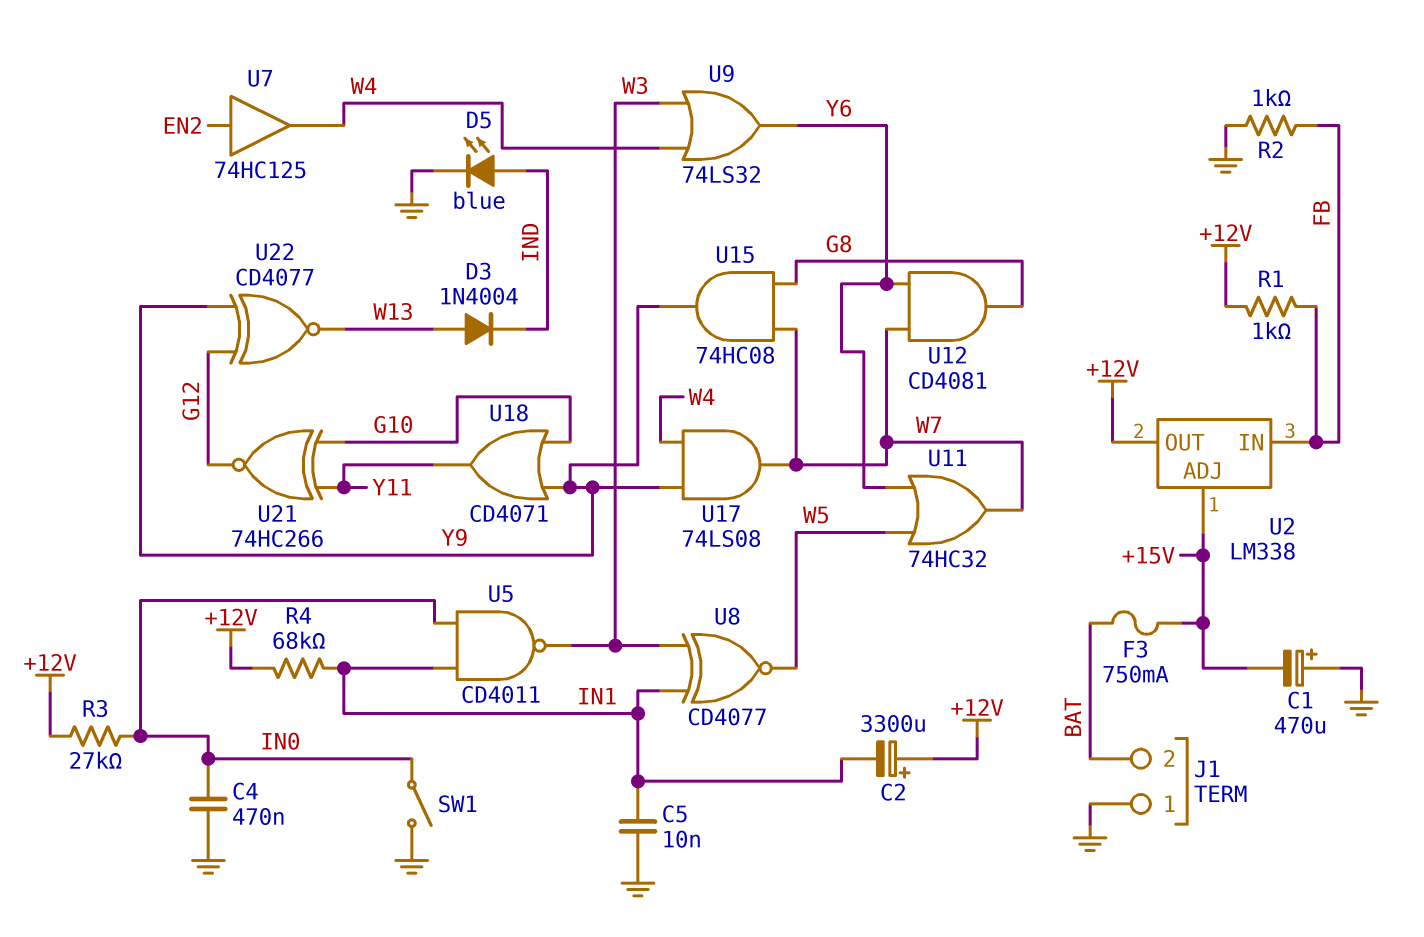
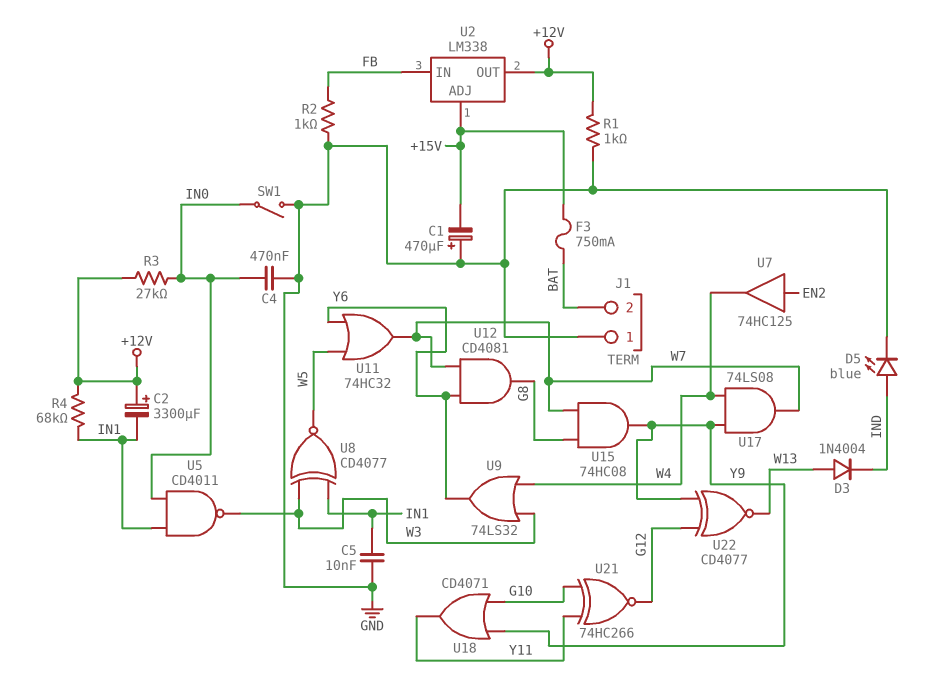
R1: 1k (+12V, FB) -> 1k (+12V, GND)

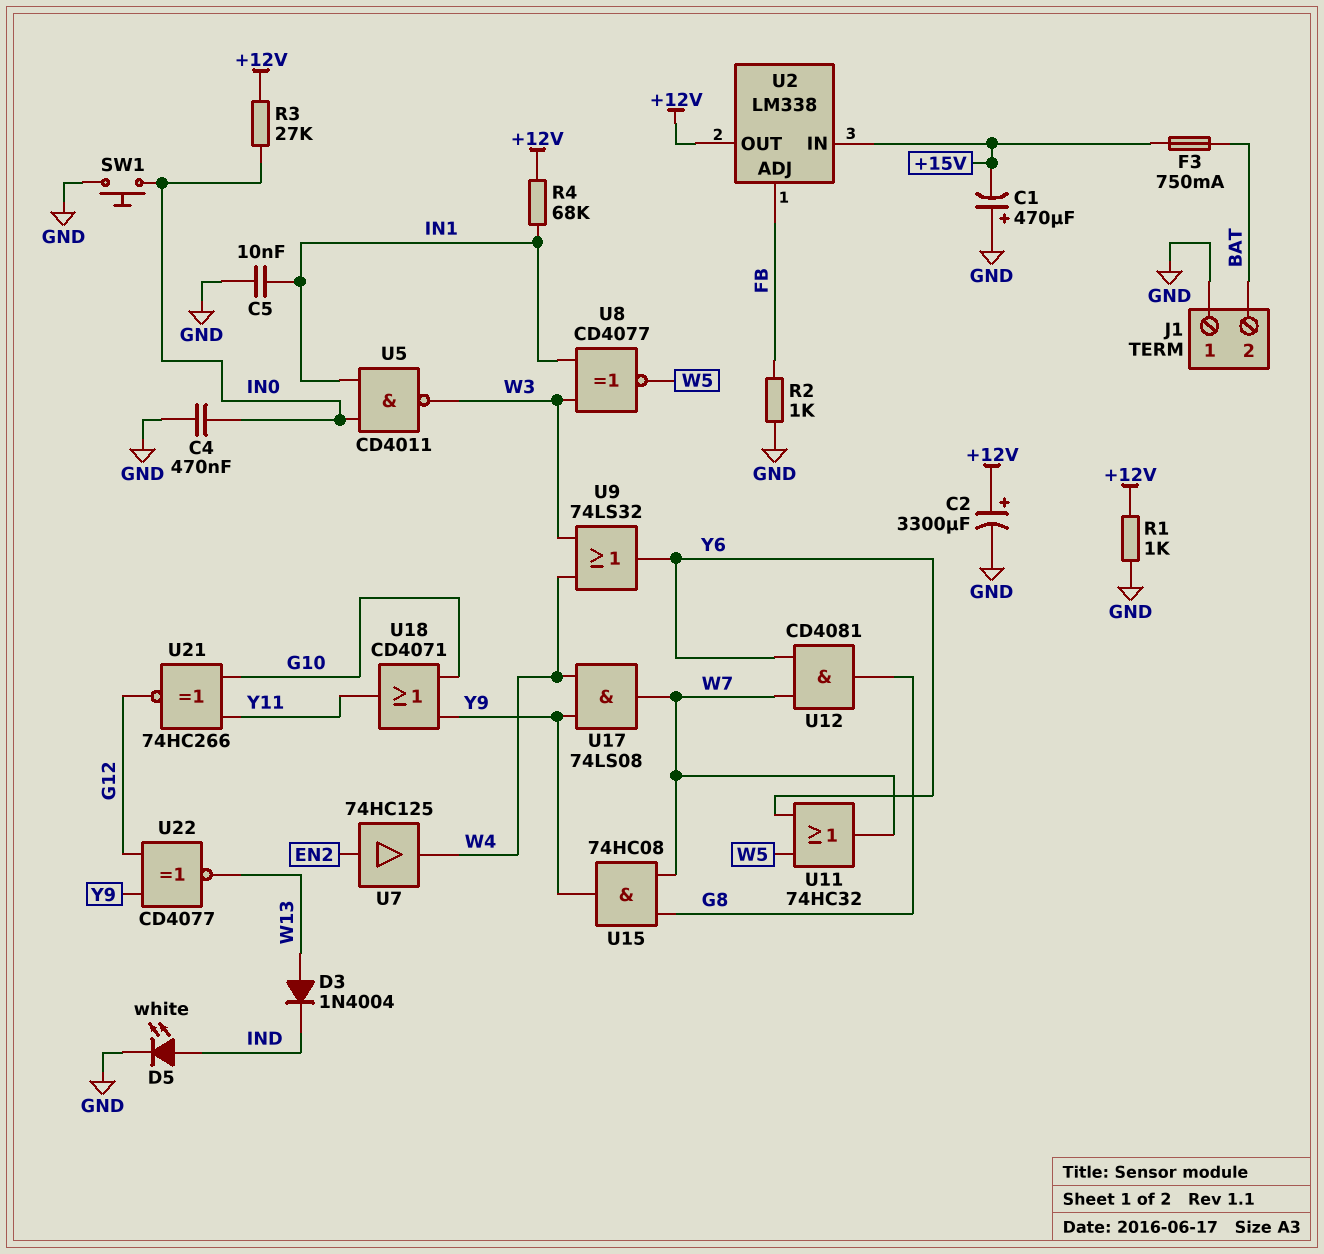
C2: 3300uF (plus +12V, minus IN1) -> 3300uF (plus +12V, minus GND)
D5: LED blue (A IND, K GND) -> LED white (A IND, K GND)
SW1: switch (GND, IN0) -> button (GND, IN0)
U2 pin ADJ: +15V -> FB
U2 pin IN: FB -> +15V

